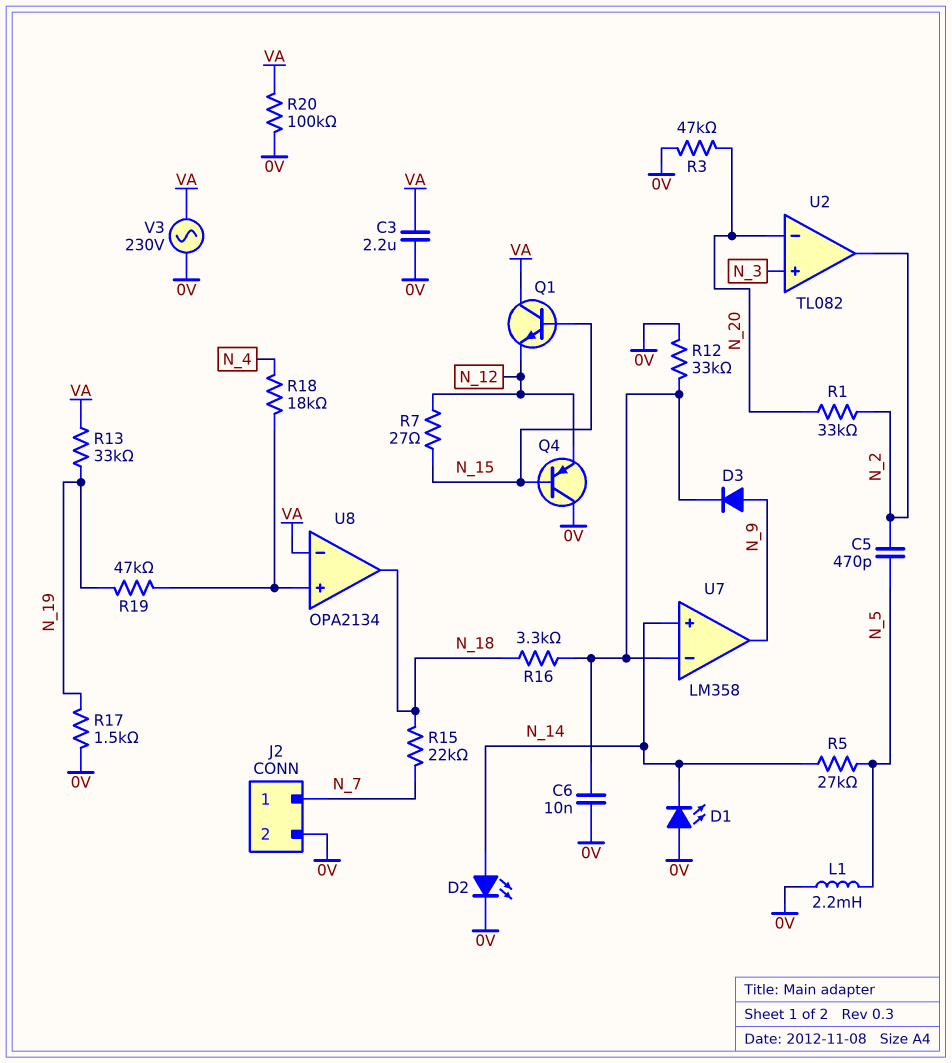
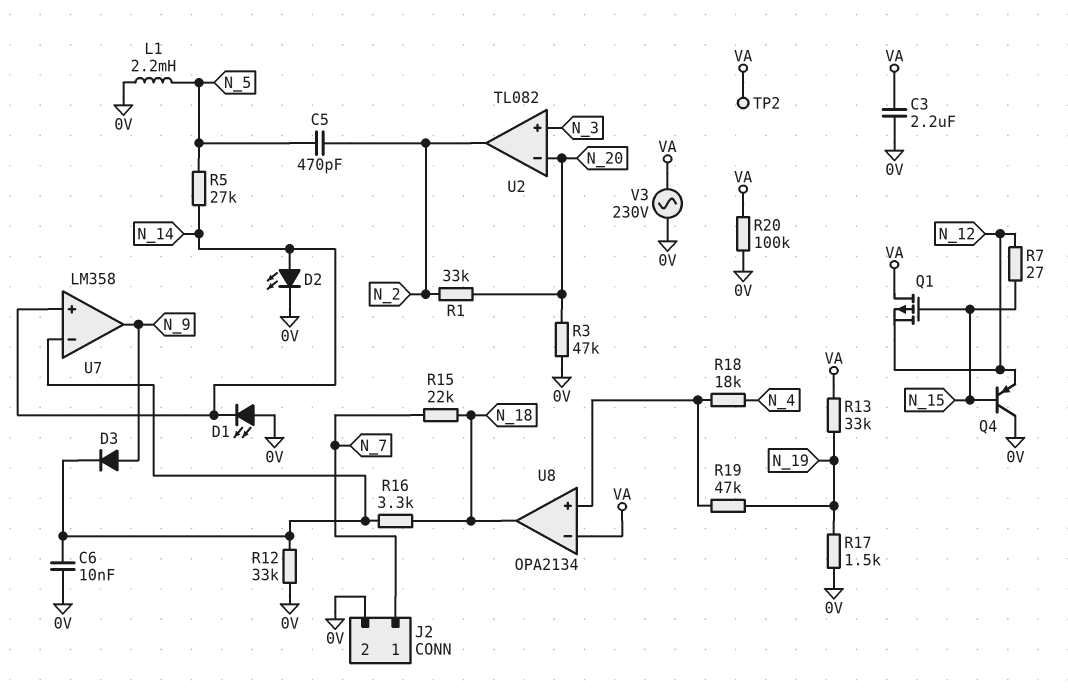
Q1: NPN (B N_15, C VA, E N_12) -> PMOS (G N_15, D VA, S N_12)
TP2: none -> test point (VA)

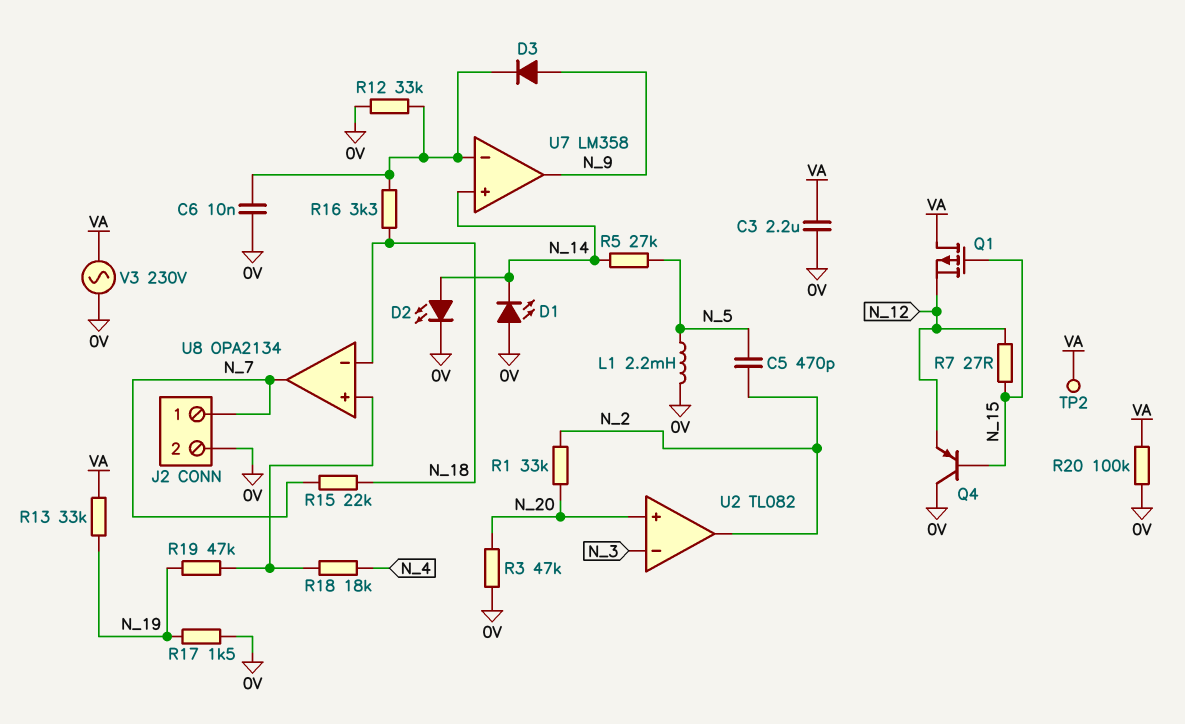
U2 pin in+: N_3 -> N_20
U2 pin in-: N_20 -> N_3
U8 pin in-: VA -> N_18
U8 pin out: N_18 -> N_7

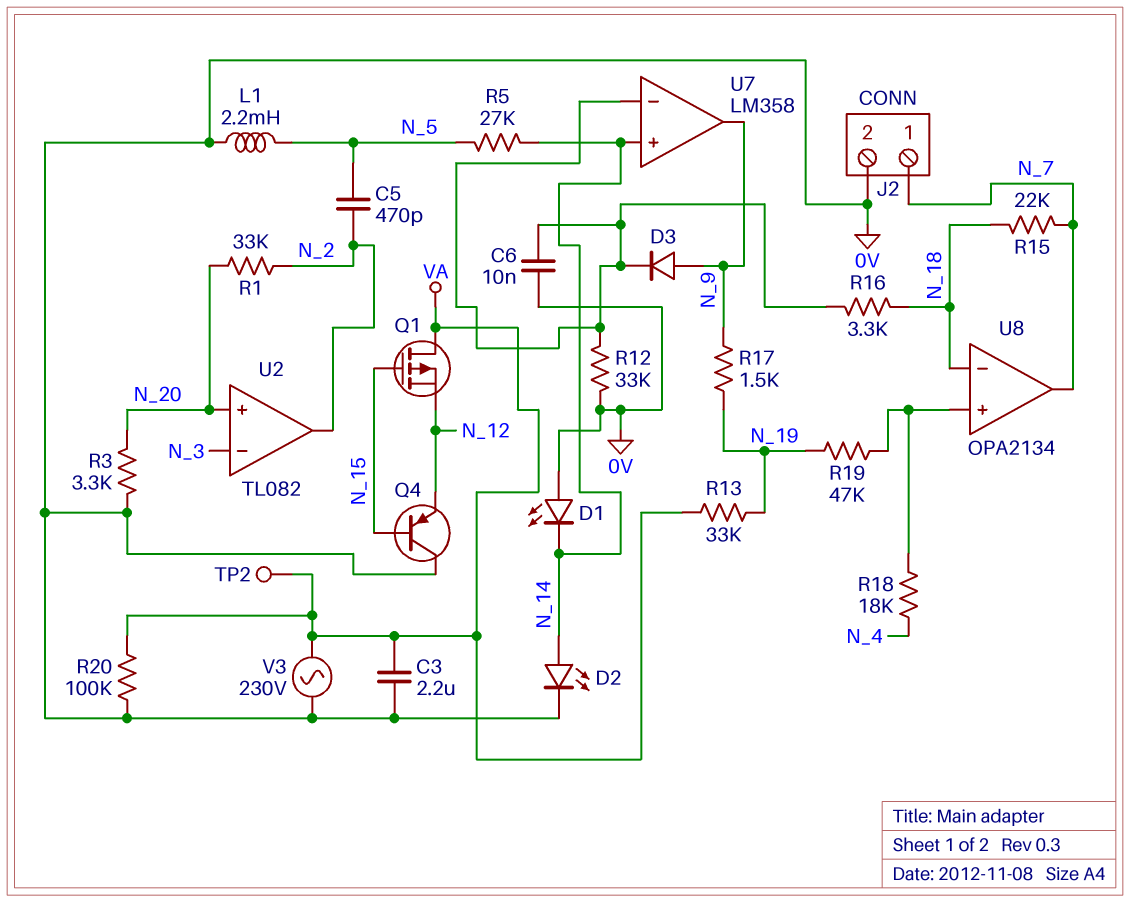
R3: 47k (0V, N_20) -> 3.3k (0V, N_20)
R7: 27 (N_12, N_15) -> none
R17: 1.5k (0V, N_19) -> 1.5k (N_9, N_19)

